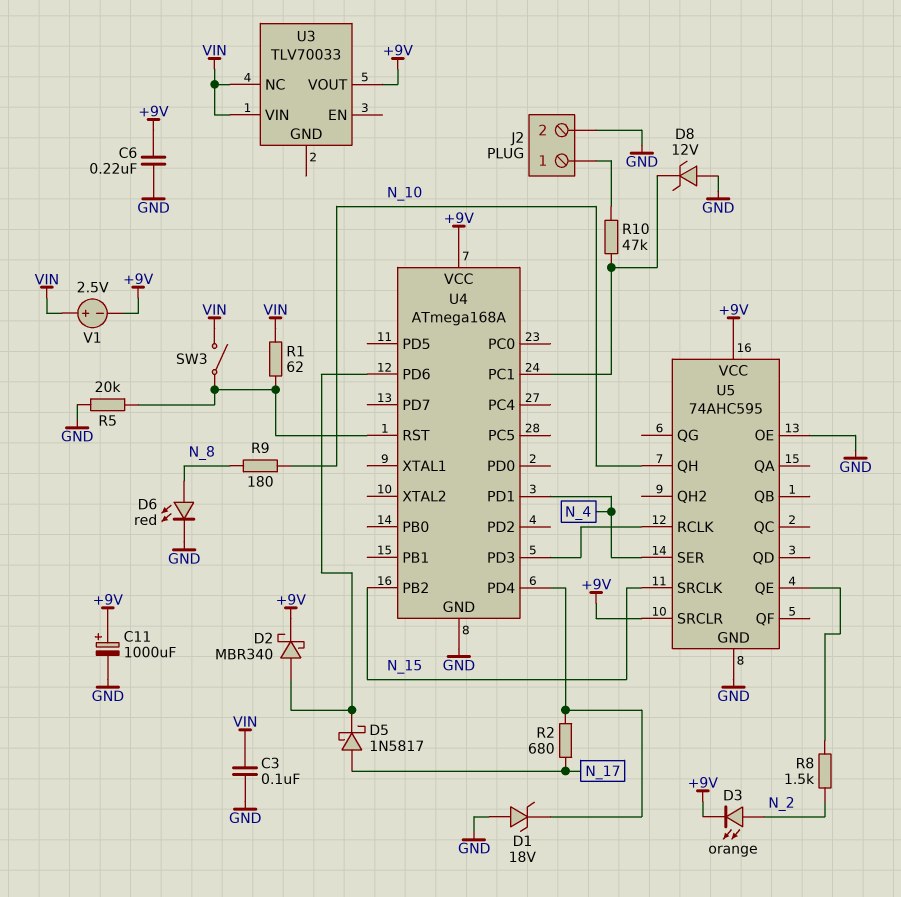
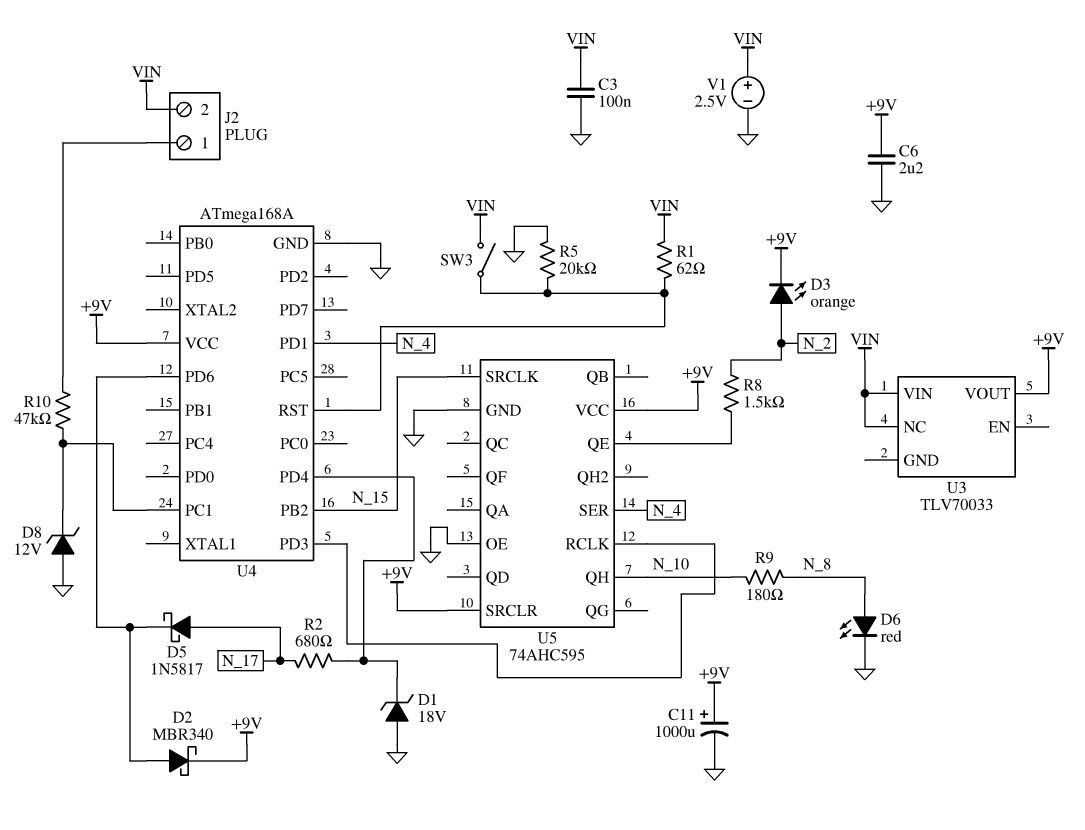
C6: 220nF (+9V, GND) -> 2.2uF (+9V, GND)
J2 pin 2: GND -> VIN
V1: 2.5V (plus VIN, minus +9V) -> 2.5V (plus VIN, minus GND)

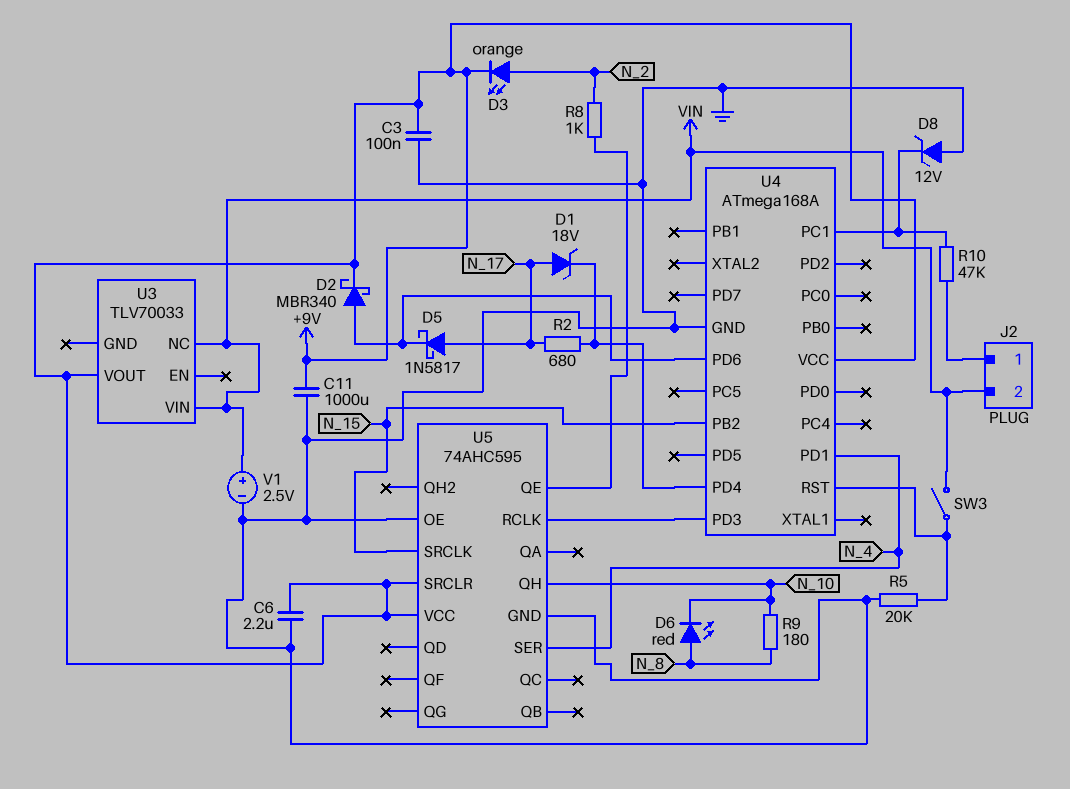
C3: 100nF (GND, VIN) -> 100nF (+9V, GND)
C11: 1000uF (plus +9V, minus GND) -> 1000uF (+9V, GND)
D1: zener 18V (A GND, K U4/PD4) -> zener 18V (A N_17, K U4/PD4)
D6: LED red (A N_8, K GND) -> LED red (A N_8, K N_10)
R1: 62 (U4/RST, VIN) -> none
R8: 1.5k (N_2, U5/QE) -> 1k (N_2, U5/QE)

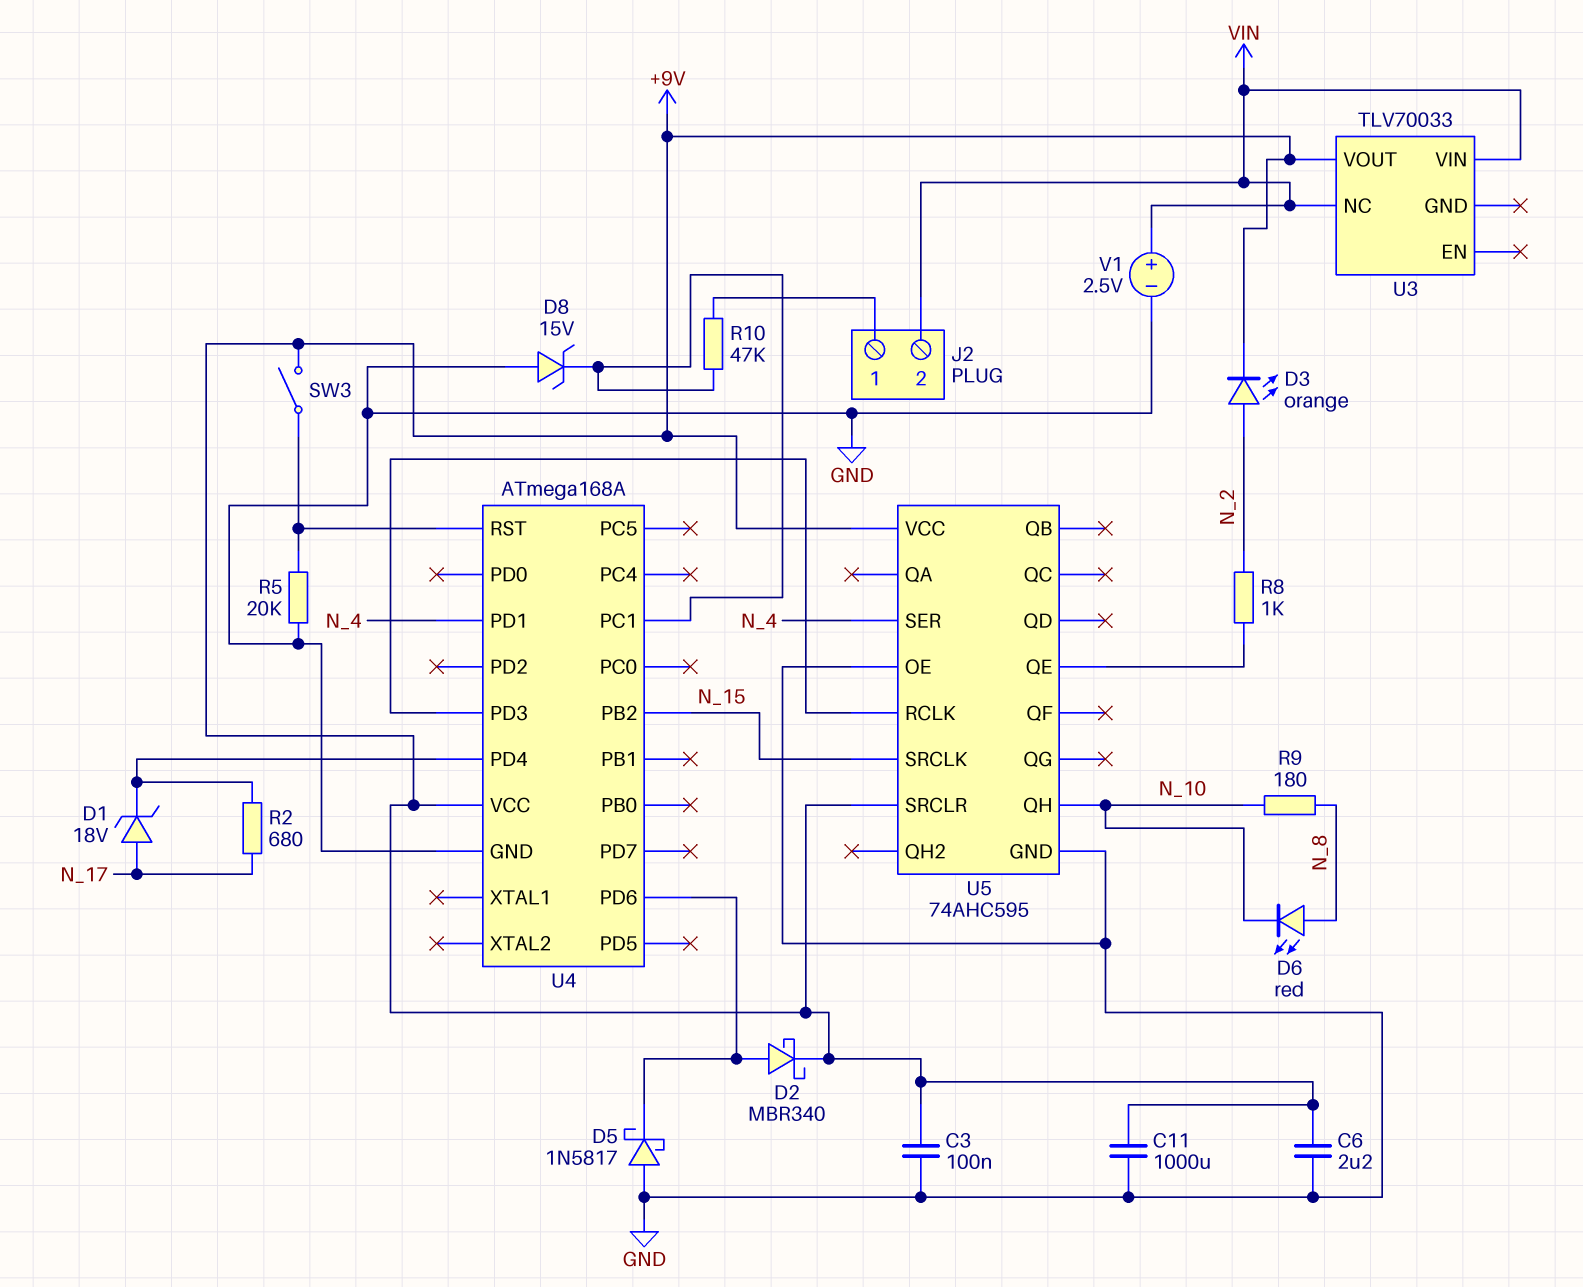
D5: schottky 1N5817 (A N_17, K U4/PD6) -> schottky 1N5817 (A GND, K U4/PD6)
D8: zener 12V (A GND, K U4/PC1) -> zener 15V (A GND, K U4/PC1)
SW3: switch (U4/RST, VIN) -> switch (+9V, U4/RST)

